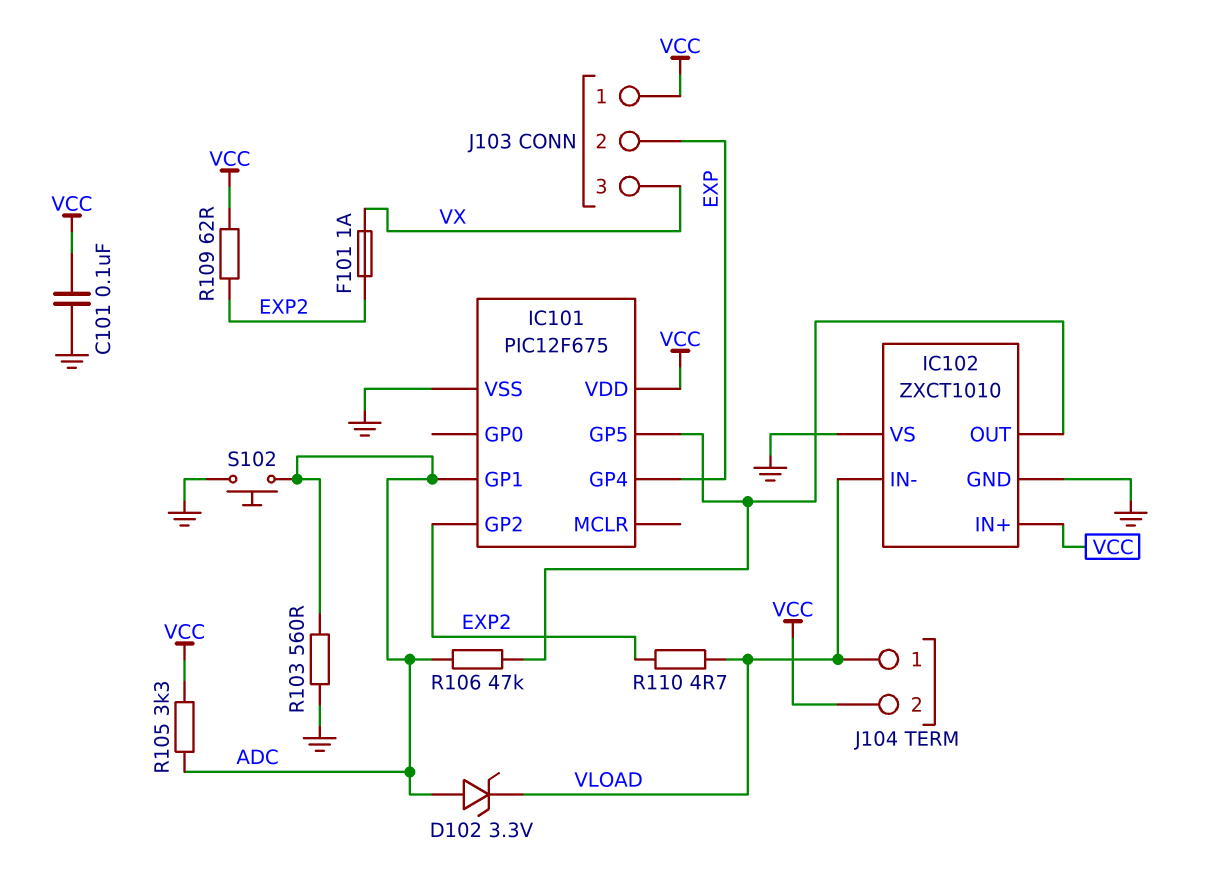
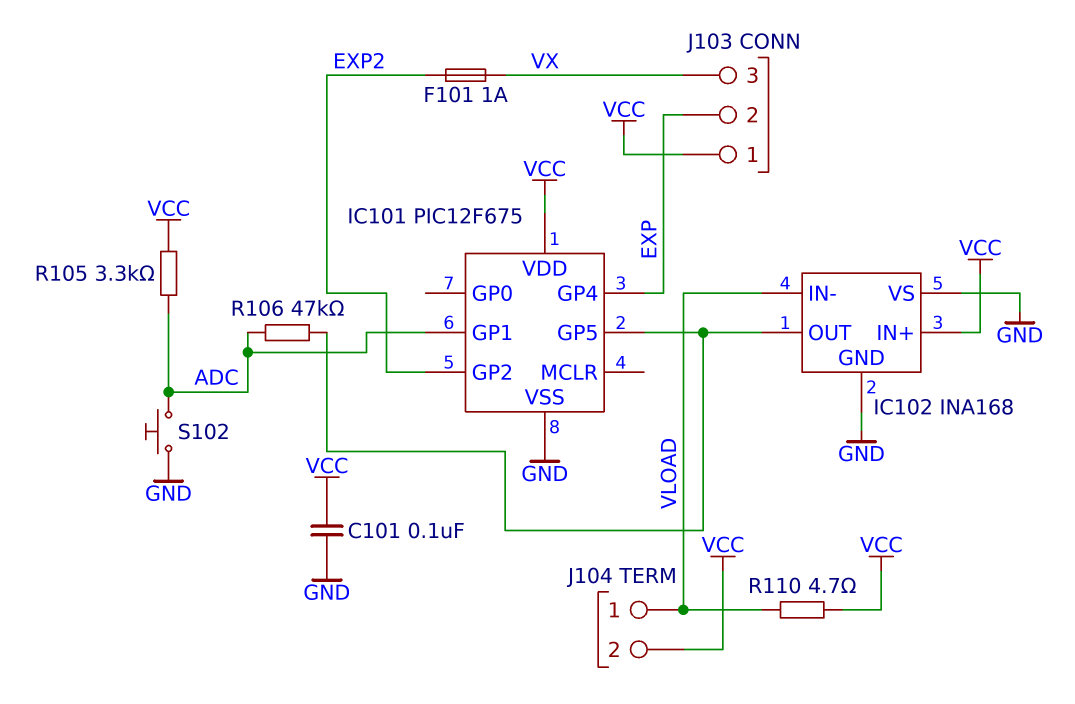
D102: zener 3.3V (A ADC, K VLOAD) -> none
IC102: ZXCT1010 -> INA168
R103: 560 (ADC, GND) -> none
R109: 62 (EXP2, VCC) -> none
R110: 4.7 (EXP2, VLOAD) -> 4.7 (VCC, VLOAD)

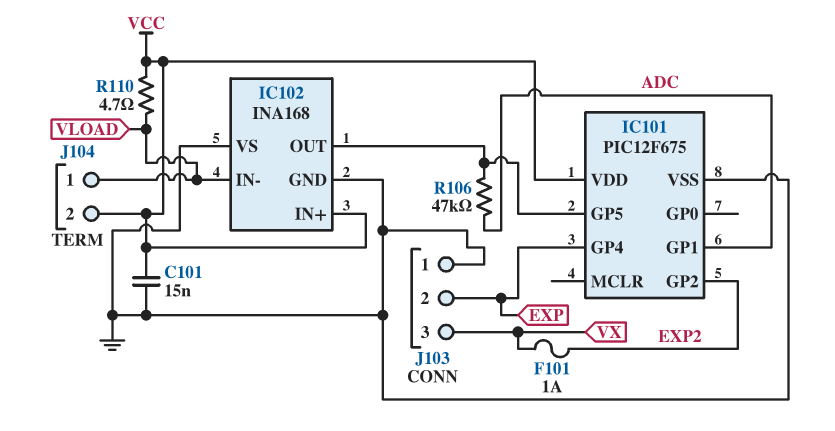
C101: 100nF (GND, VCC) -> 15nF (GND, VCC)
J103 pin 1: VCC -> GND
R105: 3.3k (ADC, VCC) -> none
S102: button (ADC, GND) -> none

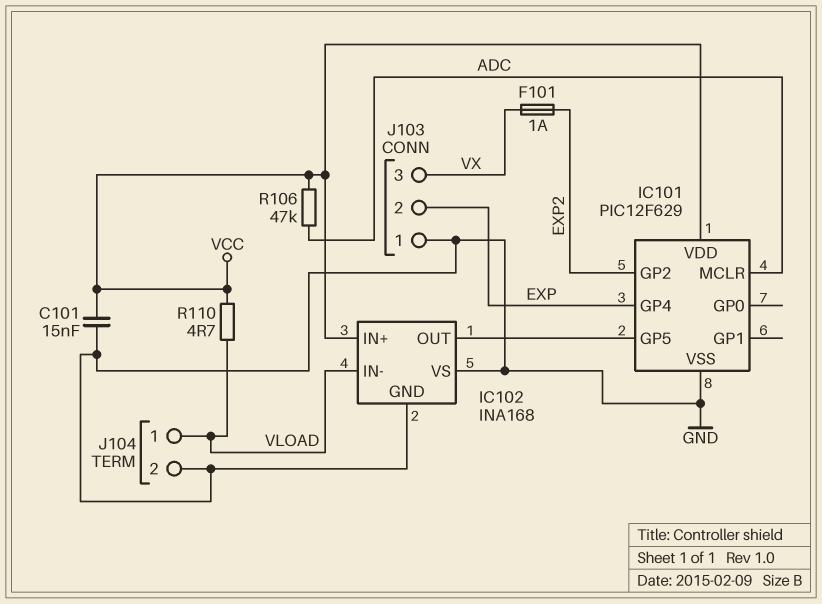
IC101: PIC12F675 -> PIC12F629
IC101 pin GP1: ADC -> none
IC101 pin MCLR: none -> ADC
J104 pin 2: VCC -> GND
R106: 47k (ADC, IC101/GP5) -> 47k (ADC, VCC)

